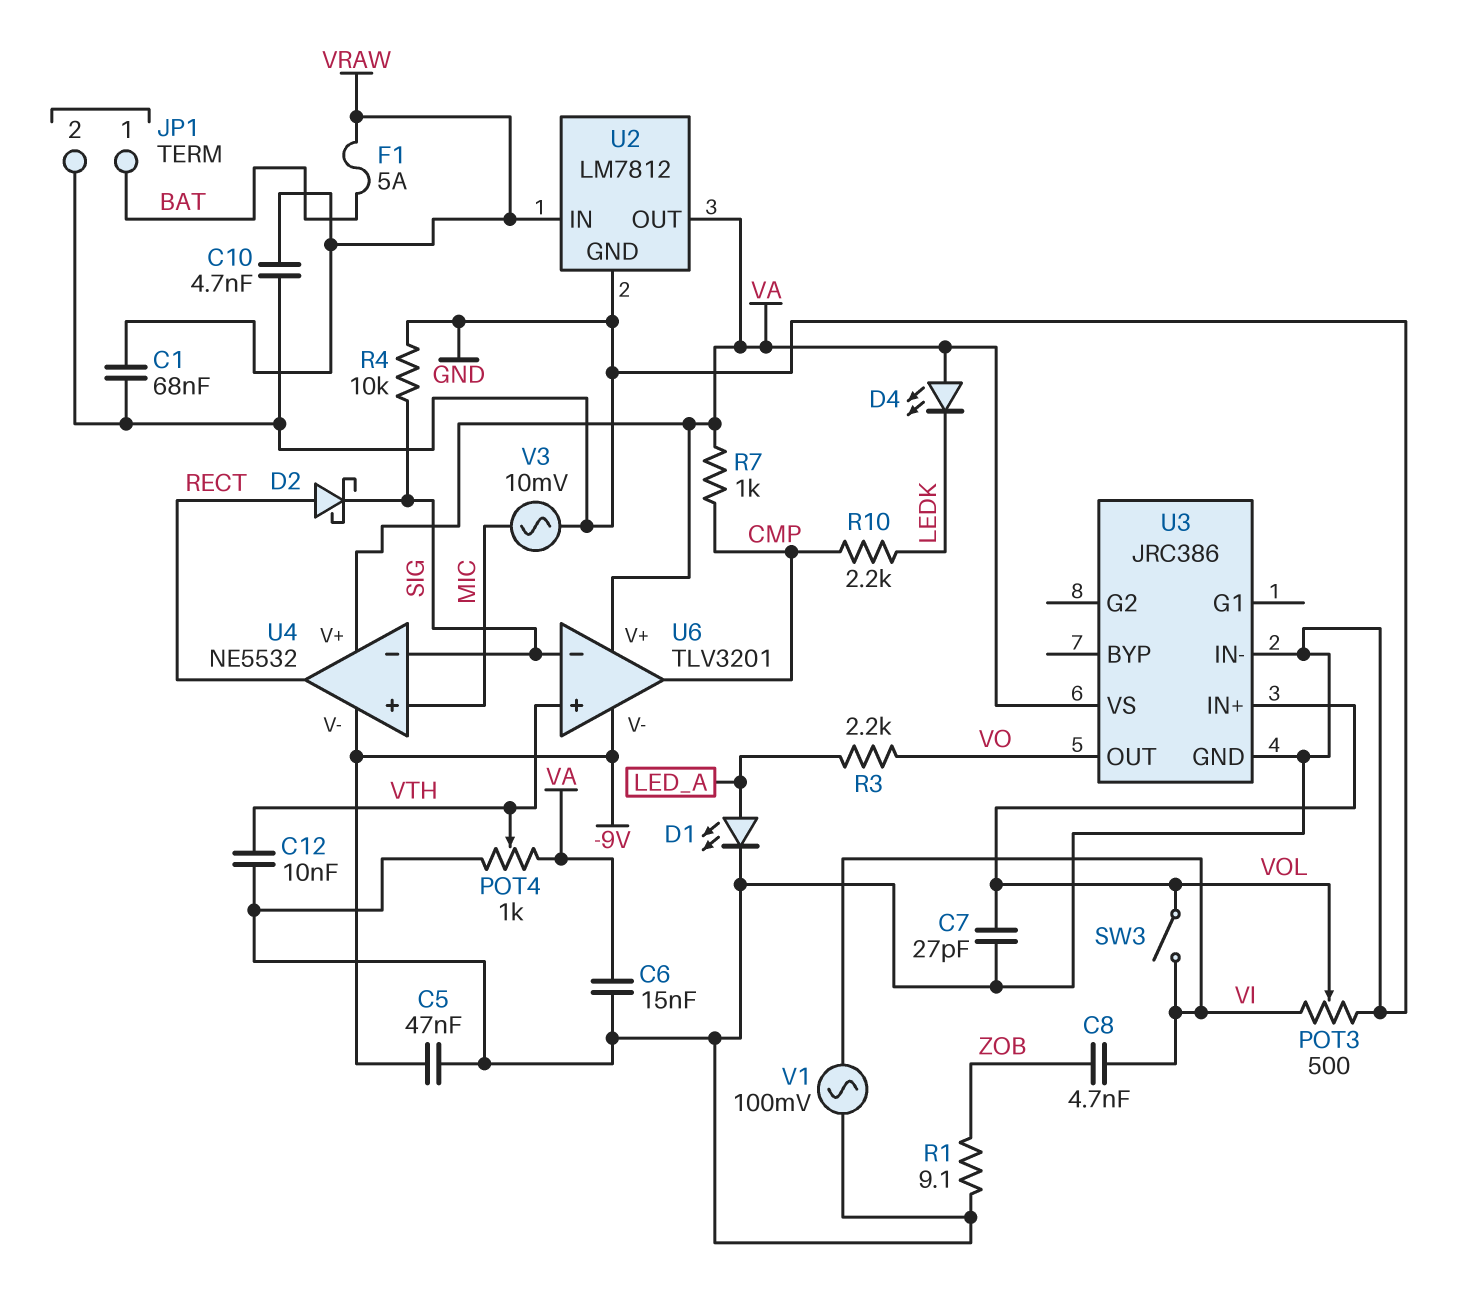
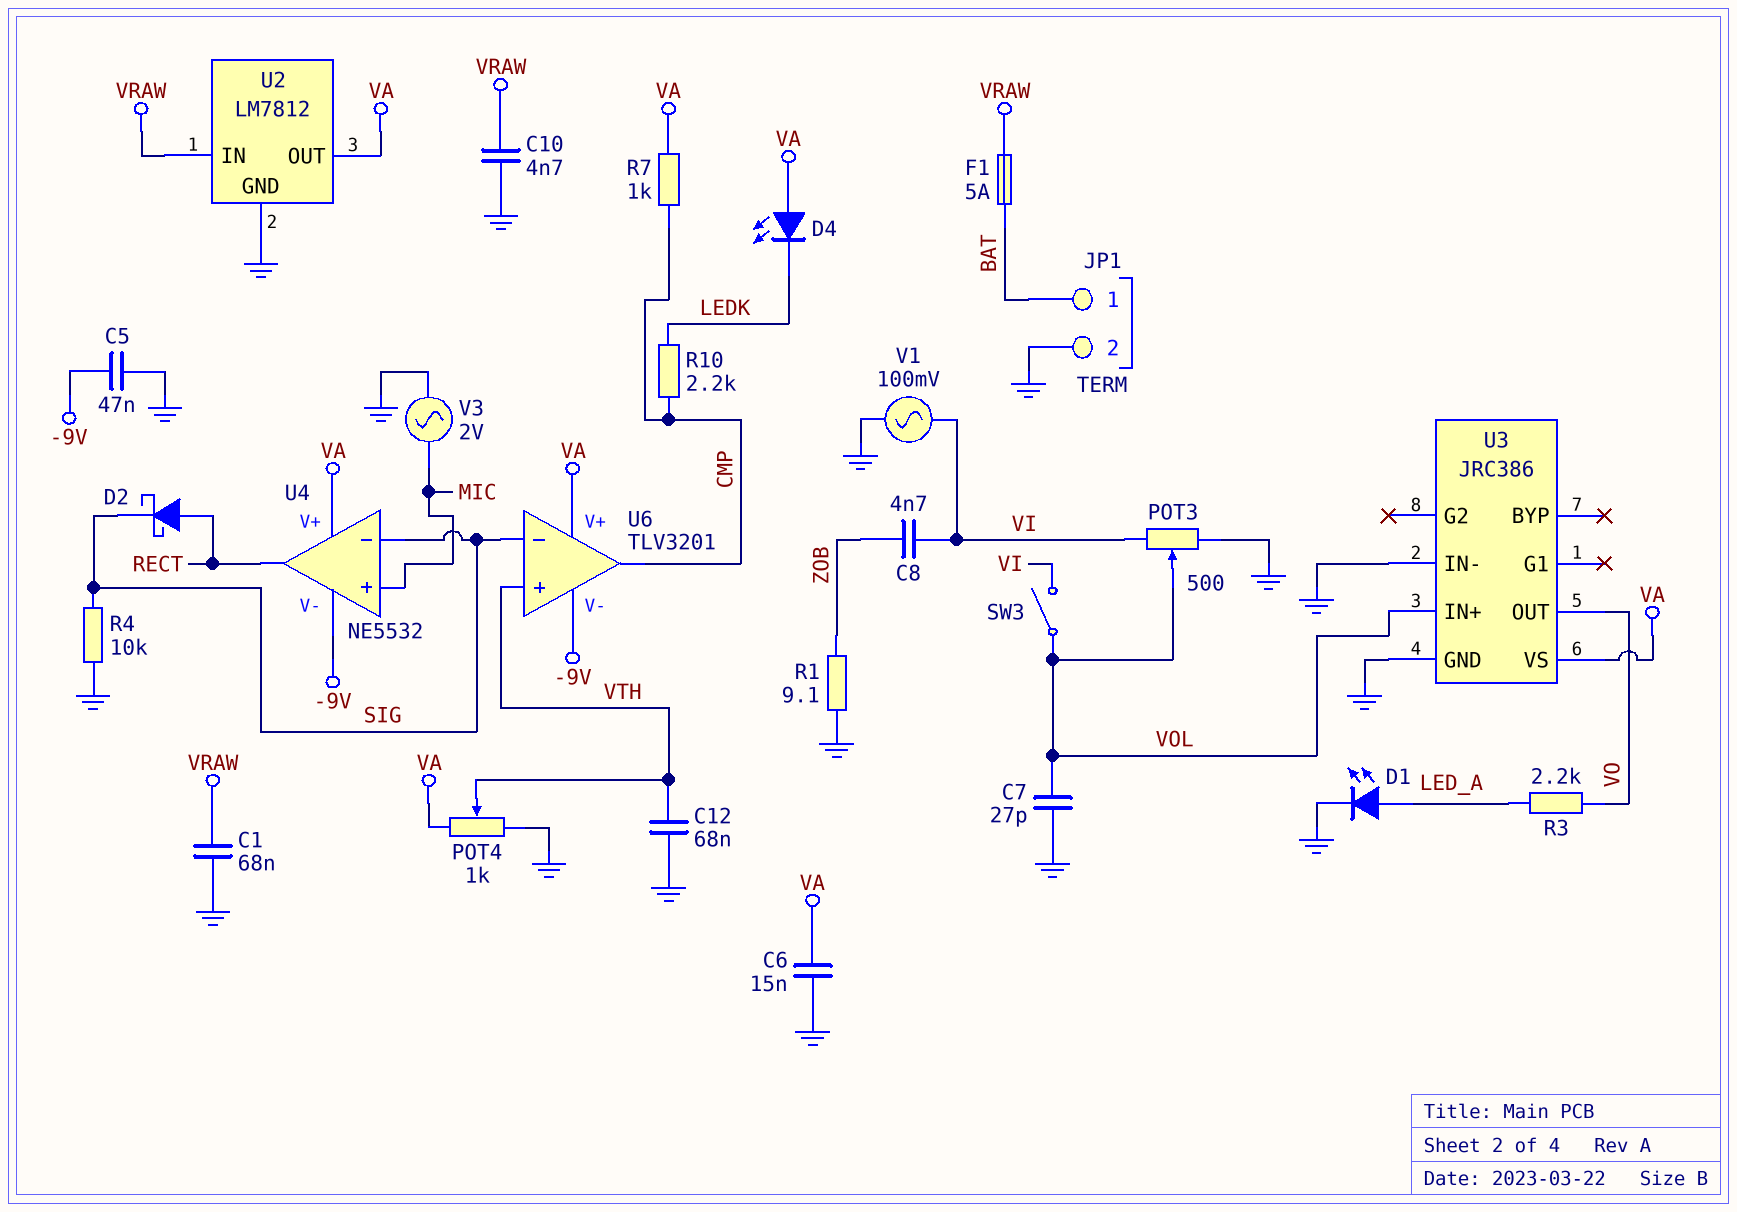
C12: 10nF (GND, VTH) -> 68nF (GND, VTH)
V3: AC 10mV (GND, MIC) -> AC 2V (GND, MIC)

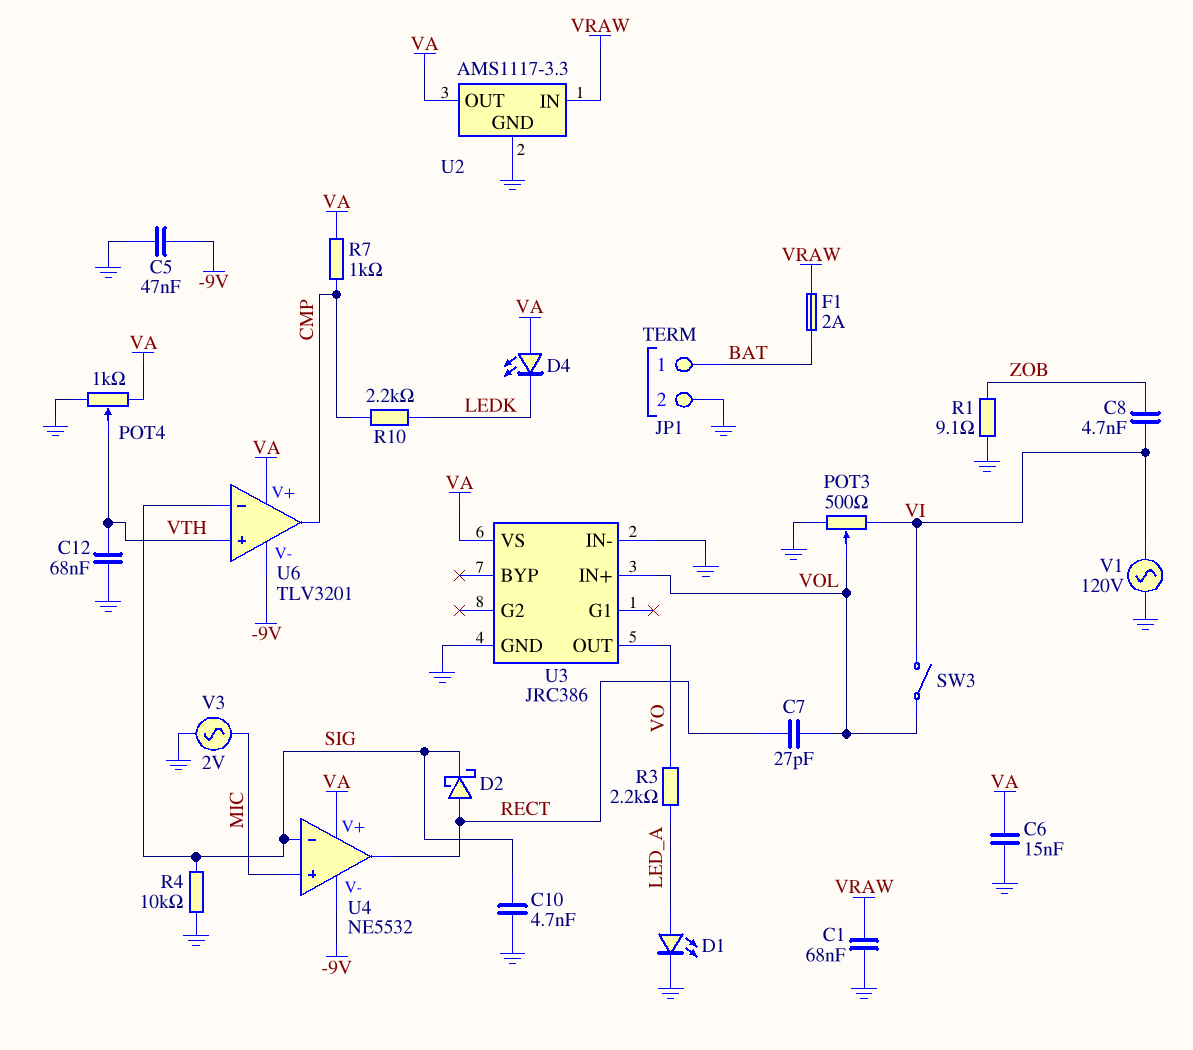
C7: 27pF (GND, VOL) -> 27pF (RECT, VOL)
C10: 4.7nF (GND, VRAW) -> 4.7nF (GND, SIG)
F1: 5A (BAT, VRAW) -> 2A (BAT, VRAW)
U2: LM7812 -> AMS1117-3.3
V1: AC 100mV (GND, VI) -> AC 120V (GND, VI)

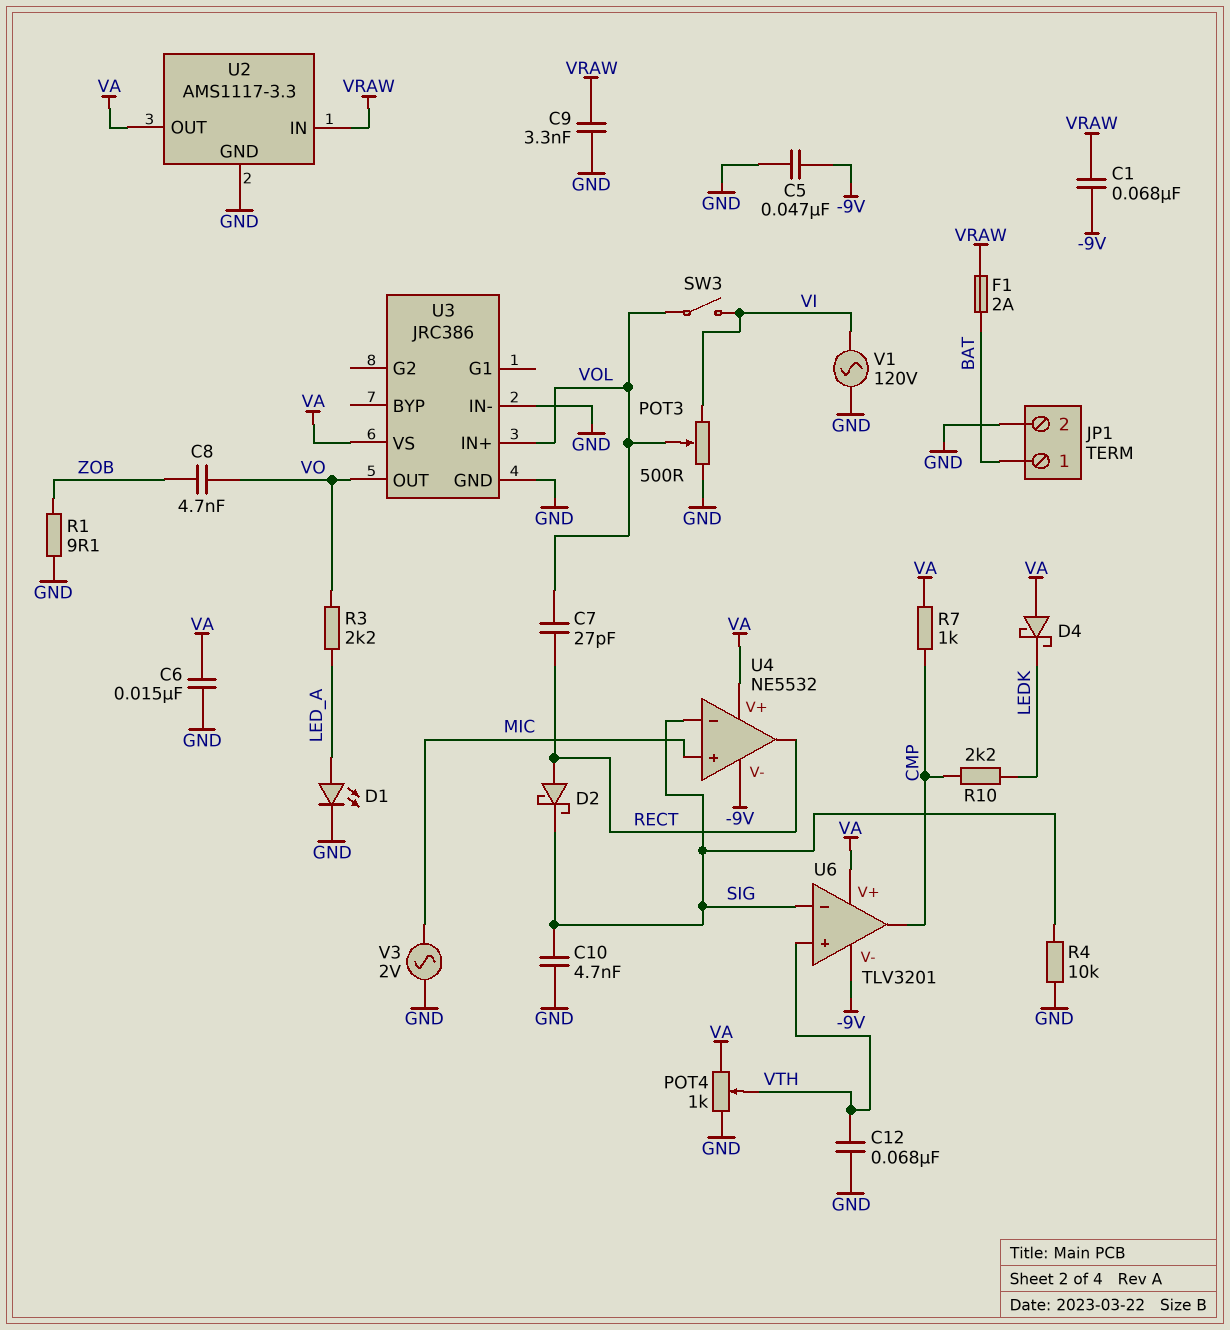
C1: 68nF (GND, VRAW) -> 68nF (-9V, VRAW)
C8: 4.7nF (VI, ZOB) -> 4.7nF (VO, ZOB)
C9: none -> 3.3nF (GND, VRAW)
D4: LED (A VA, K LEDK) -> schottky (A VA, K LEDK)

